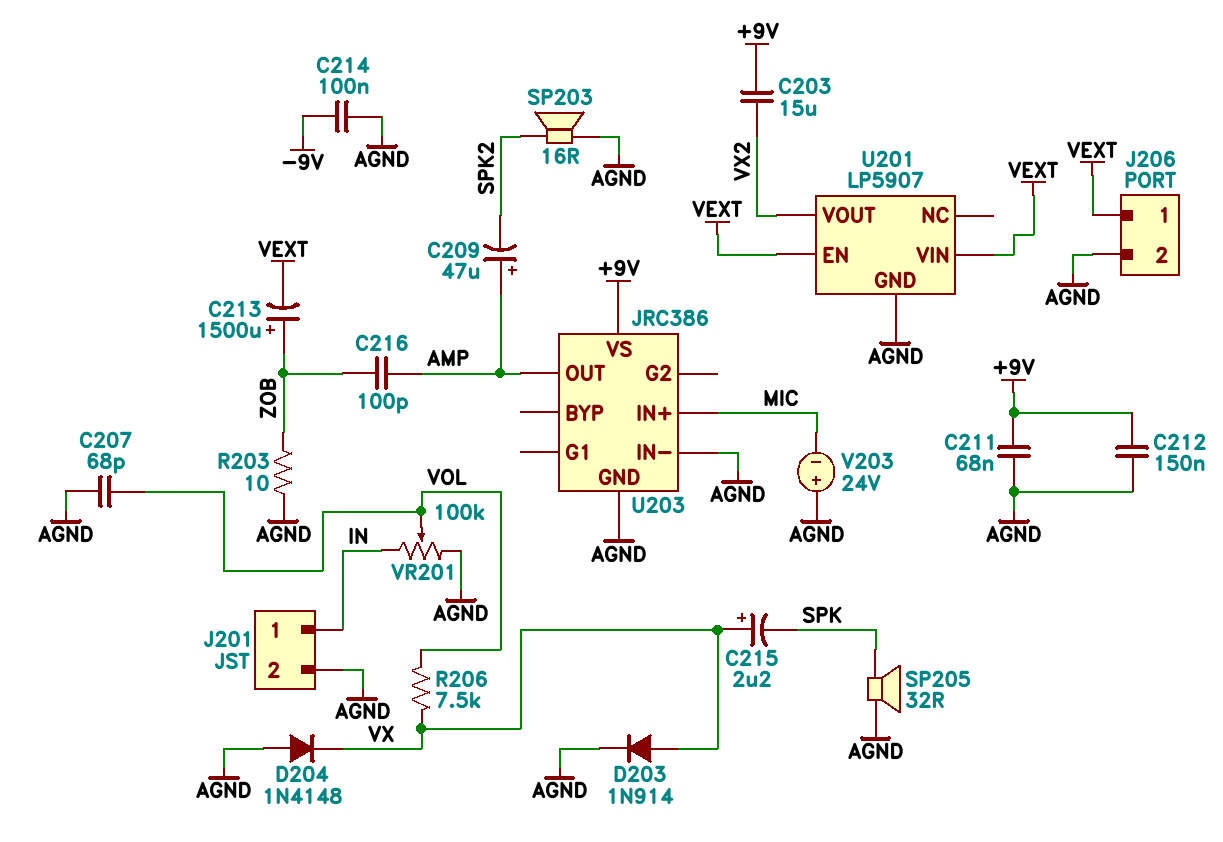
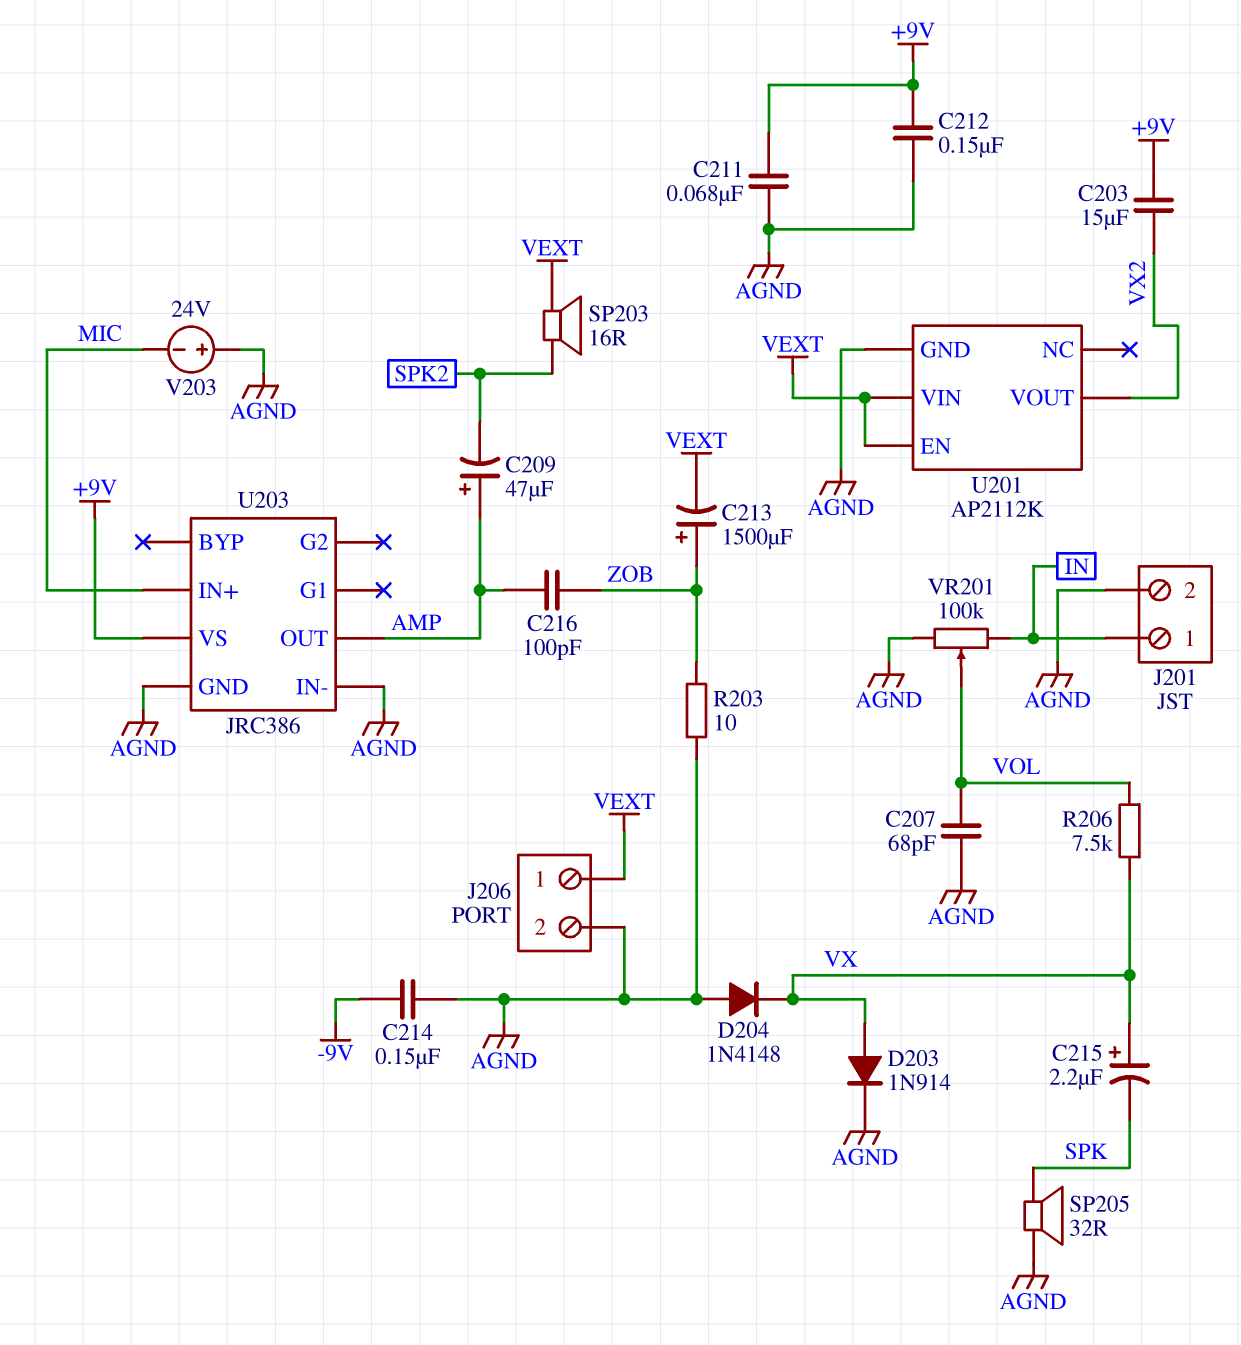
C214: 100nF (-9V, AGND) -> 150nF (-9V, AGND)
SP203: speaker 16R (AGND, SPK2) -> speaker 16R (SPK2, VEXT)
U201: LP5907 -> AP2112K

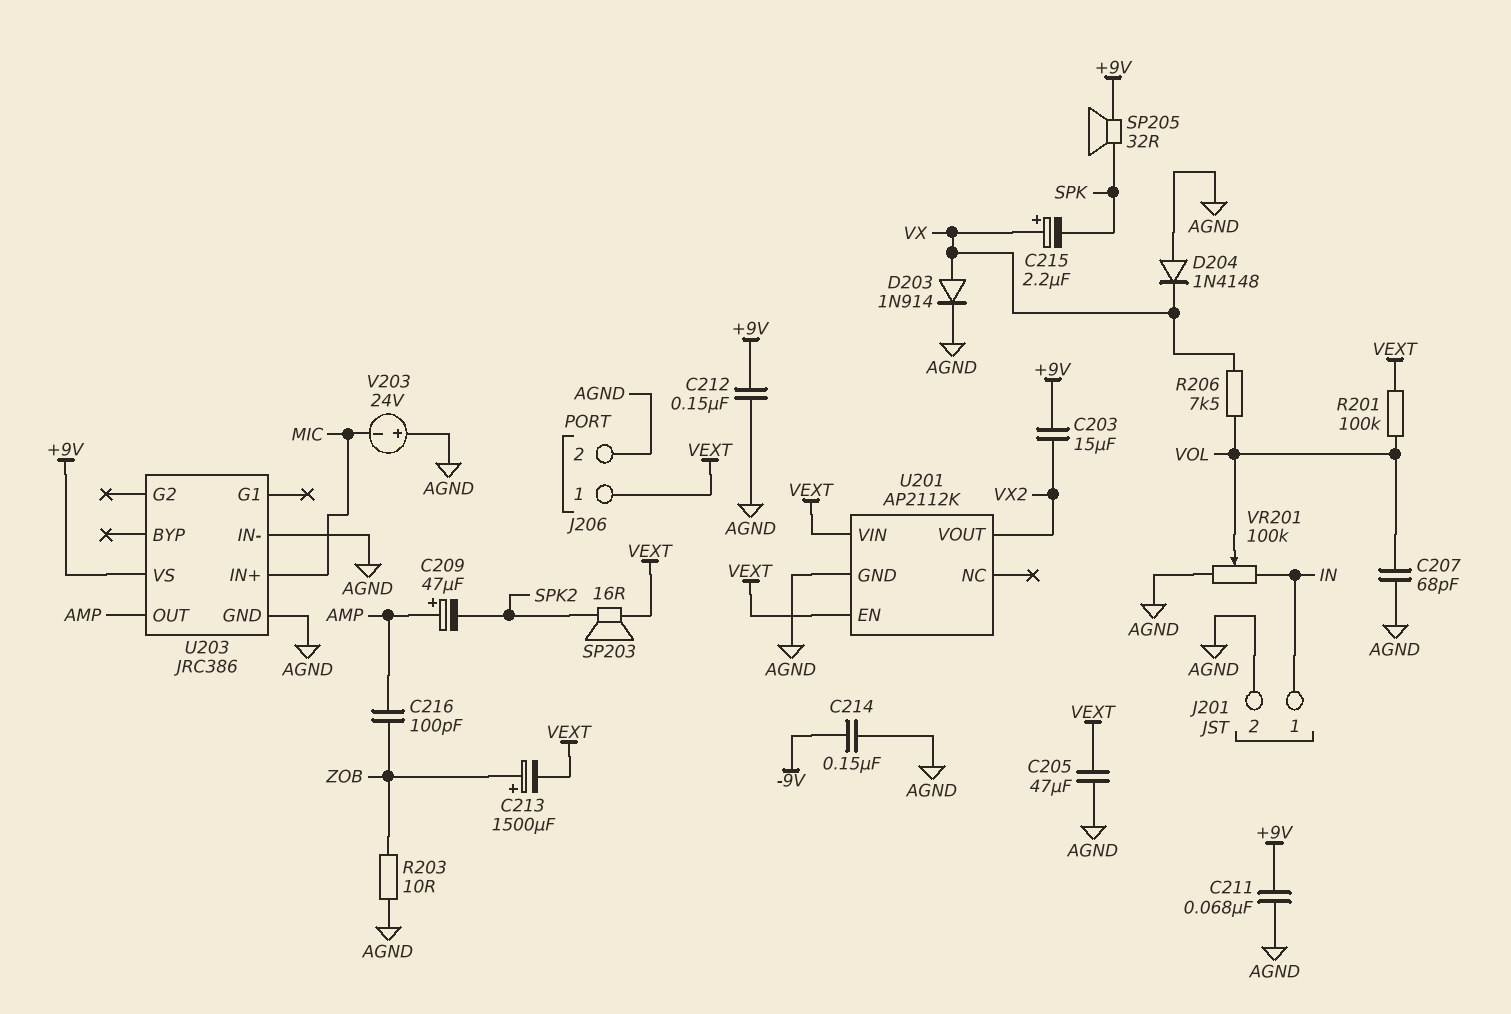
C205: none -> 47uF (AGND, VEXT)
R201: none -> 100k (VEXT, VOL)
SP205: speaker 32R (AGND, SPK) -> speaker 32R (+9V, SPK)

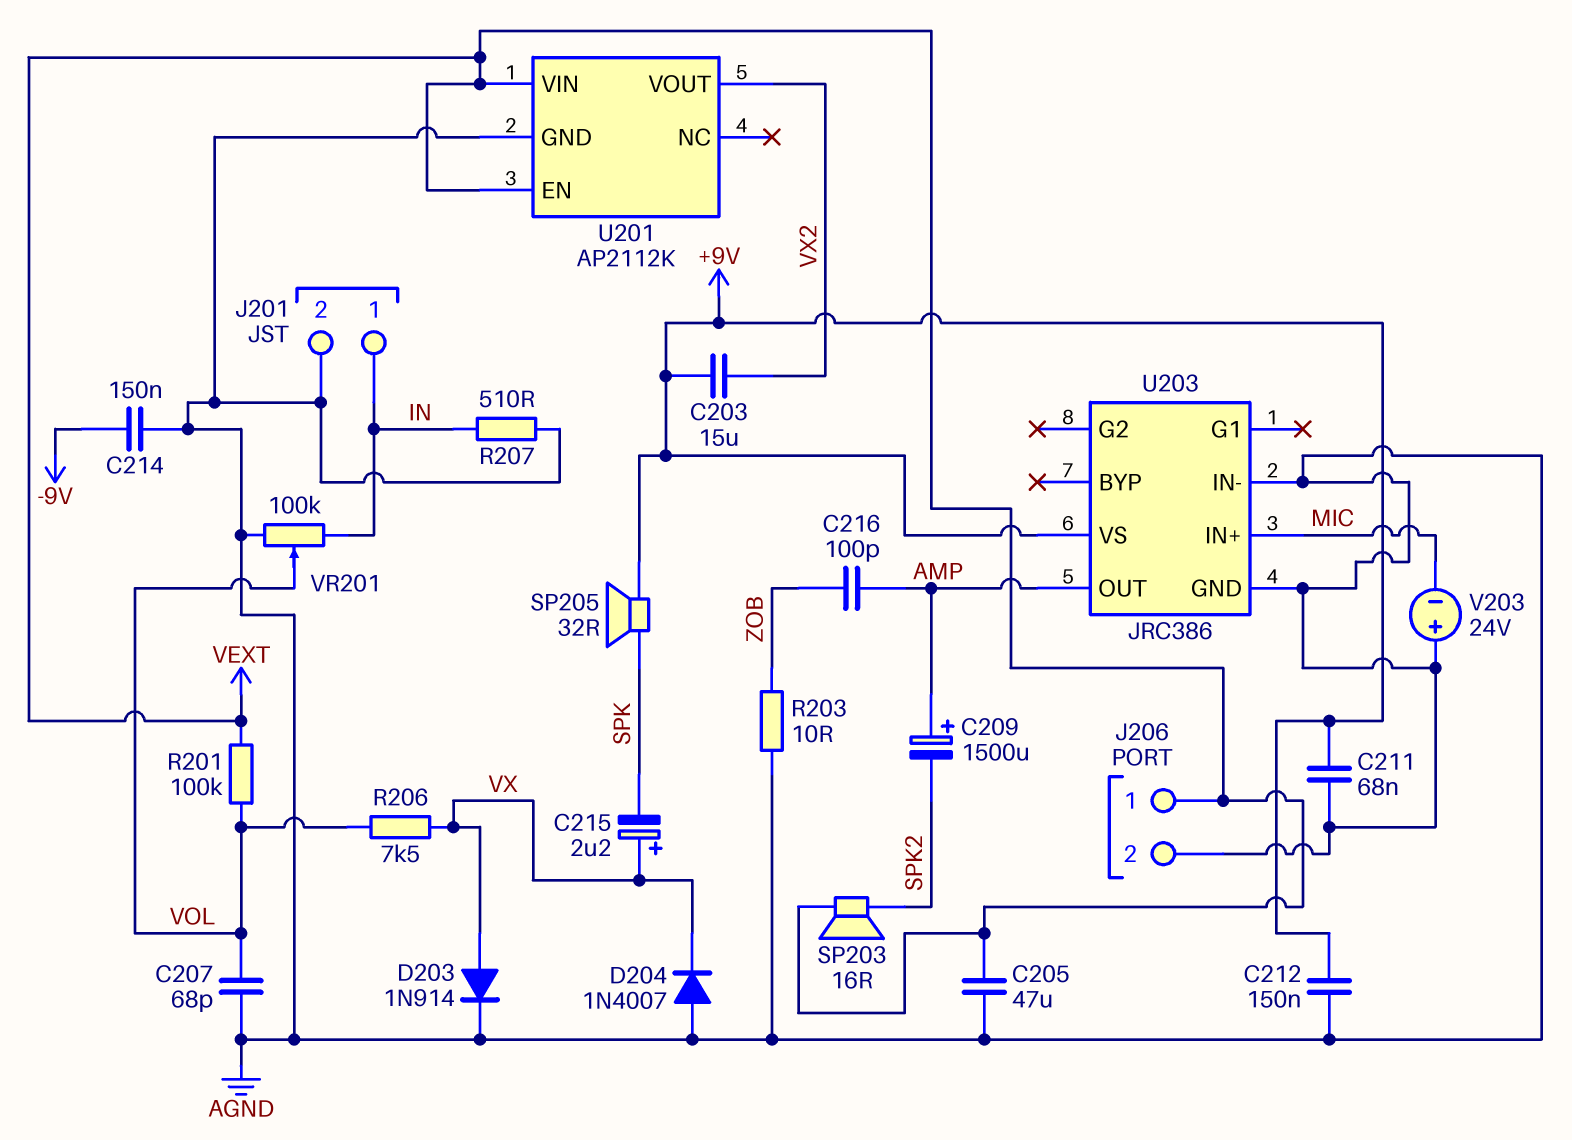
C209: 47uF (plus AMP, minus SPK2) -> 1500uF (plus AMP, minus SPK2)
C213: 1500uF (plus ZOB, minus VEXT) -> none
D204: diode 1N4148 (A AGND, K VX) -> diode 1N4007 (A AGND, K VX)
R207: none -> 510 (AGND, IN)

